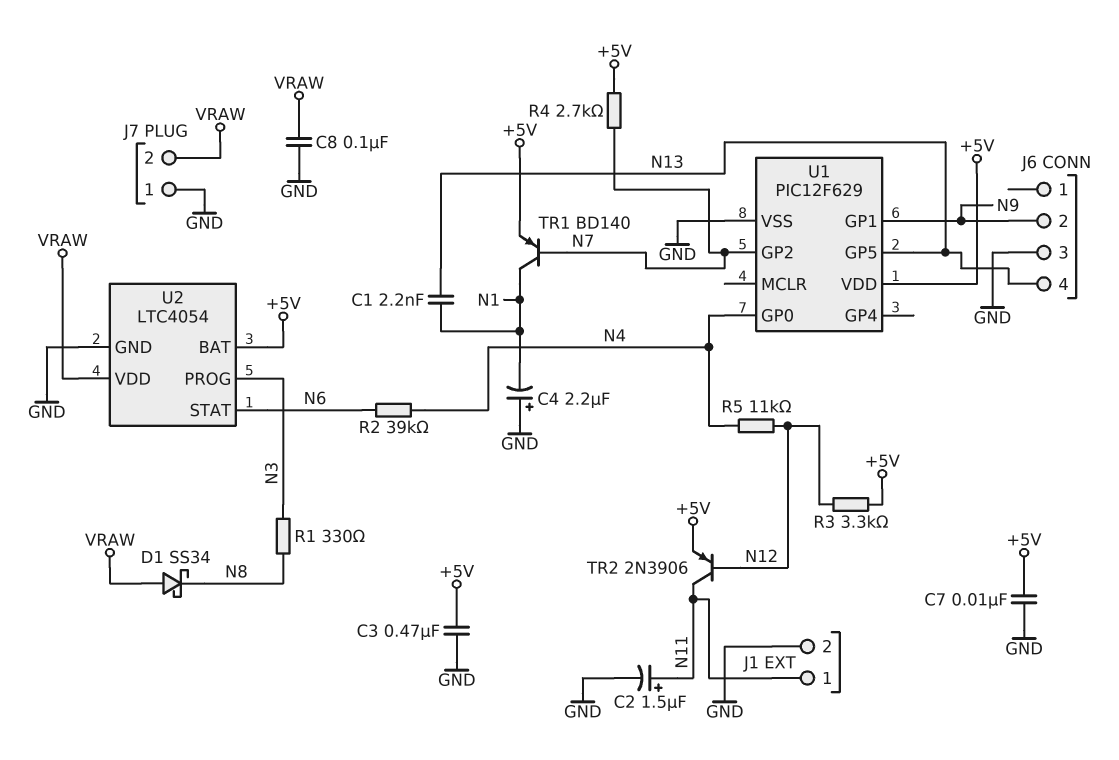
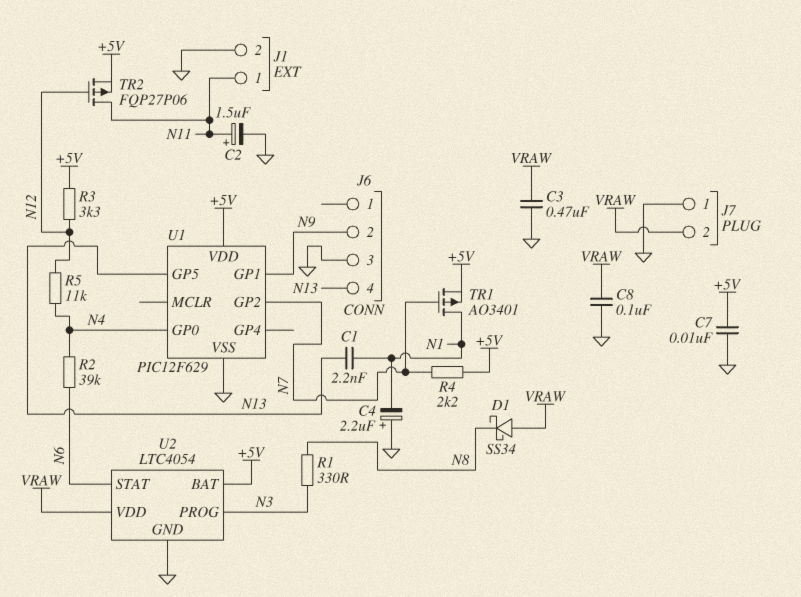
C3: 470nF (+5V, GND) -> 470nF (GND, VRAW)
R4: 2.7k (+5V, N7) -> 2.2k (+5V, N7)
TR1: PNP BD140 (B N7, C N1, E +5V) -> PMOS AO3401 (G N7, D N1, S +5V)
TR2: PNP 2N3906 (B N12, C N11, E +5V) -> PMOS FQP27P06 (G N12, D N11, S +5V)

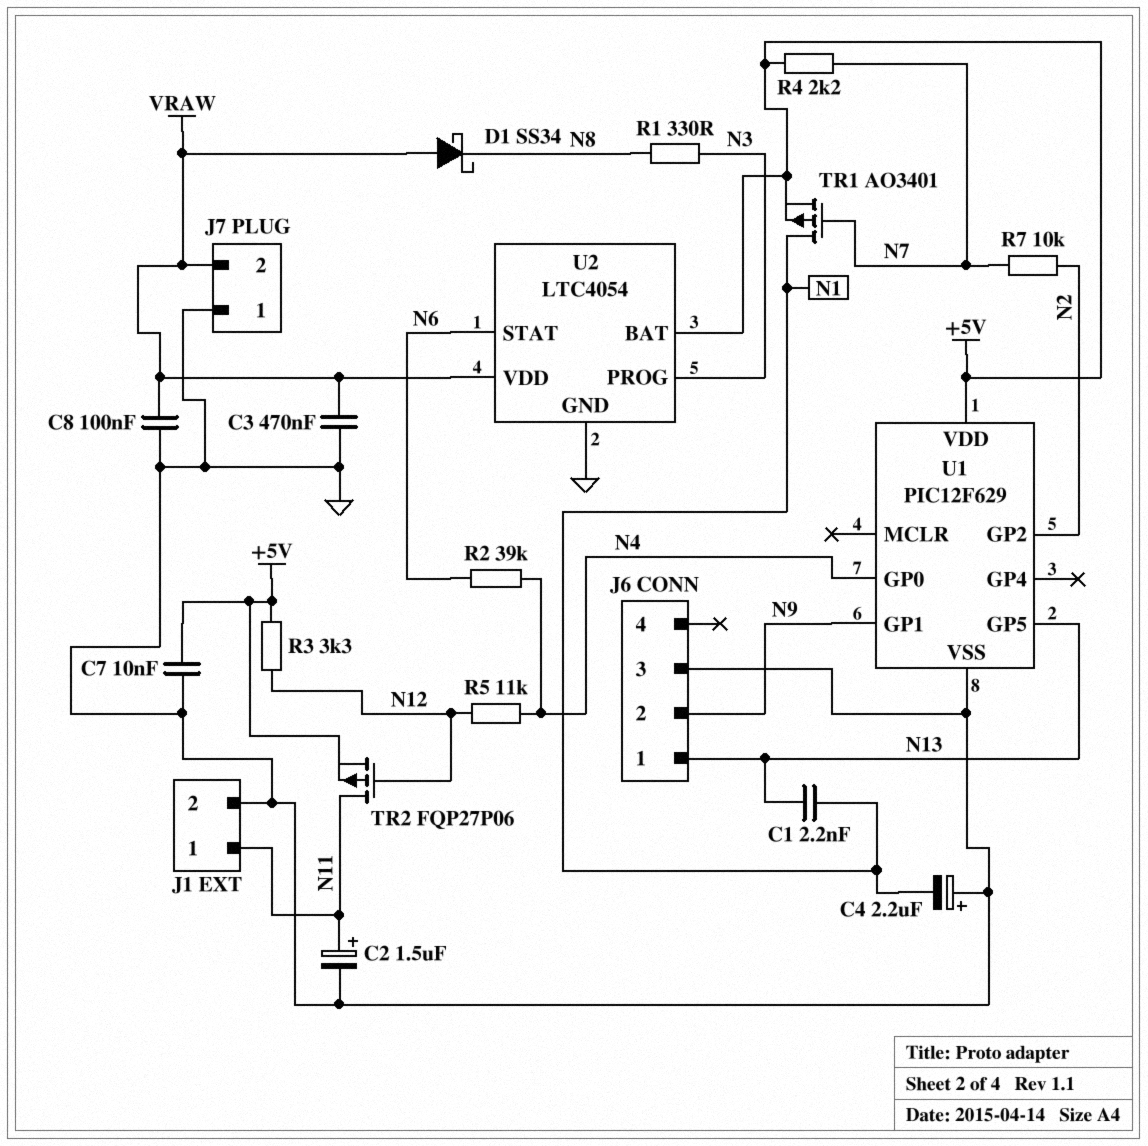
J6 pin 1: none -> N13
J6 pin 4: N13 -> none
R7: none -> 10k (N2, N7)
U1 pin GP2: N7 -> N2

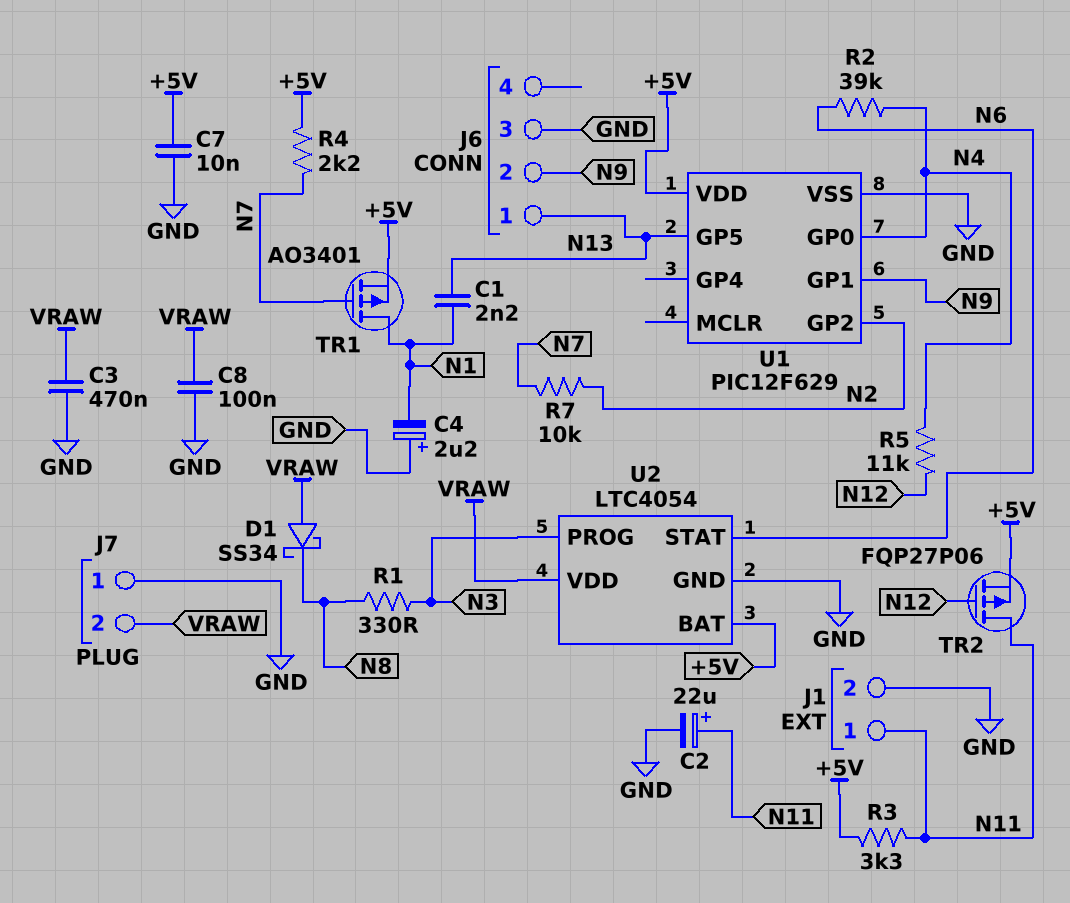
C2: 1.5uF (plus N11, minus GND) -> 22uF (plus N11, minus GND)
R3: 3.3k (+5V, N12) -> 3.3k (+5V, N11)

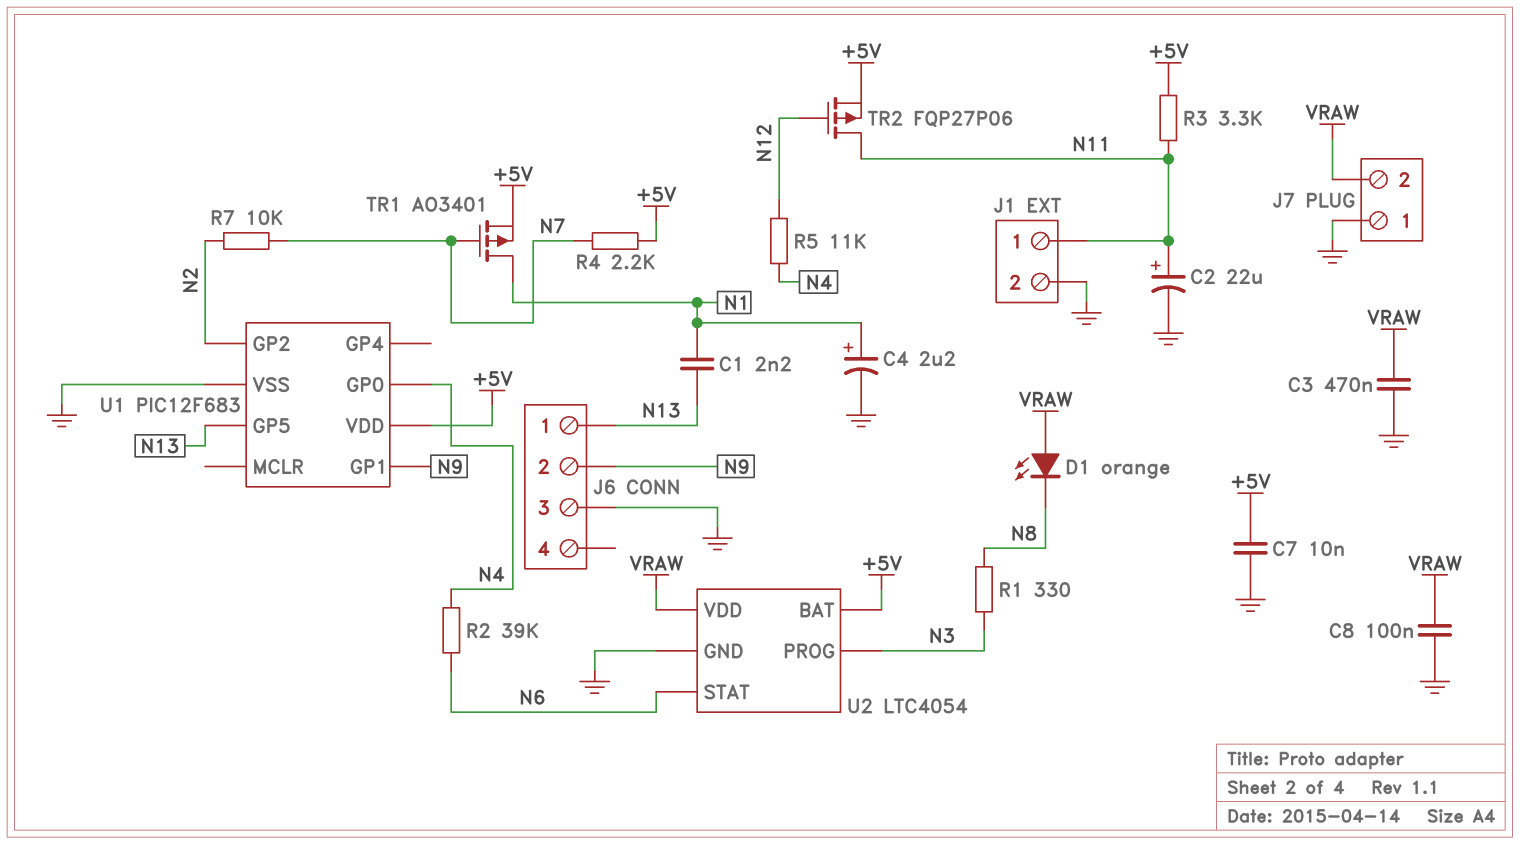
C4: 2.2uF (plus GND, minus N1) -> 2.2uF (plus N1, minus GND)
D1: schottky SS34 (A VRAW, K N8) -> LED orange (A VRAW, K N8)
U1: PIC12F629 -> PIC12F683

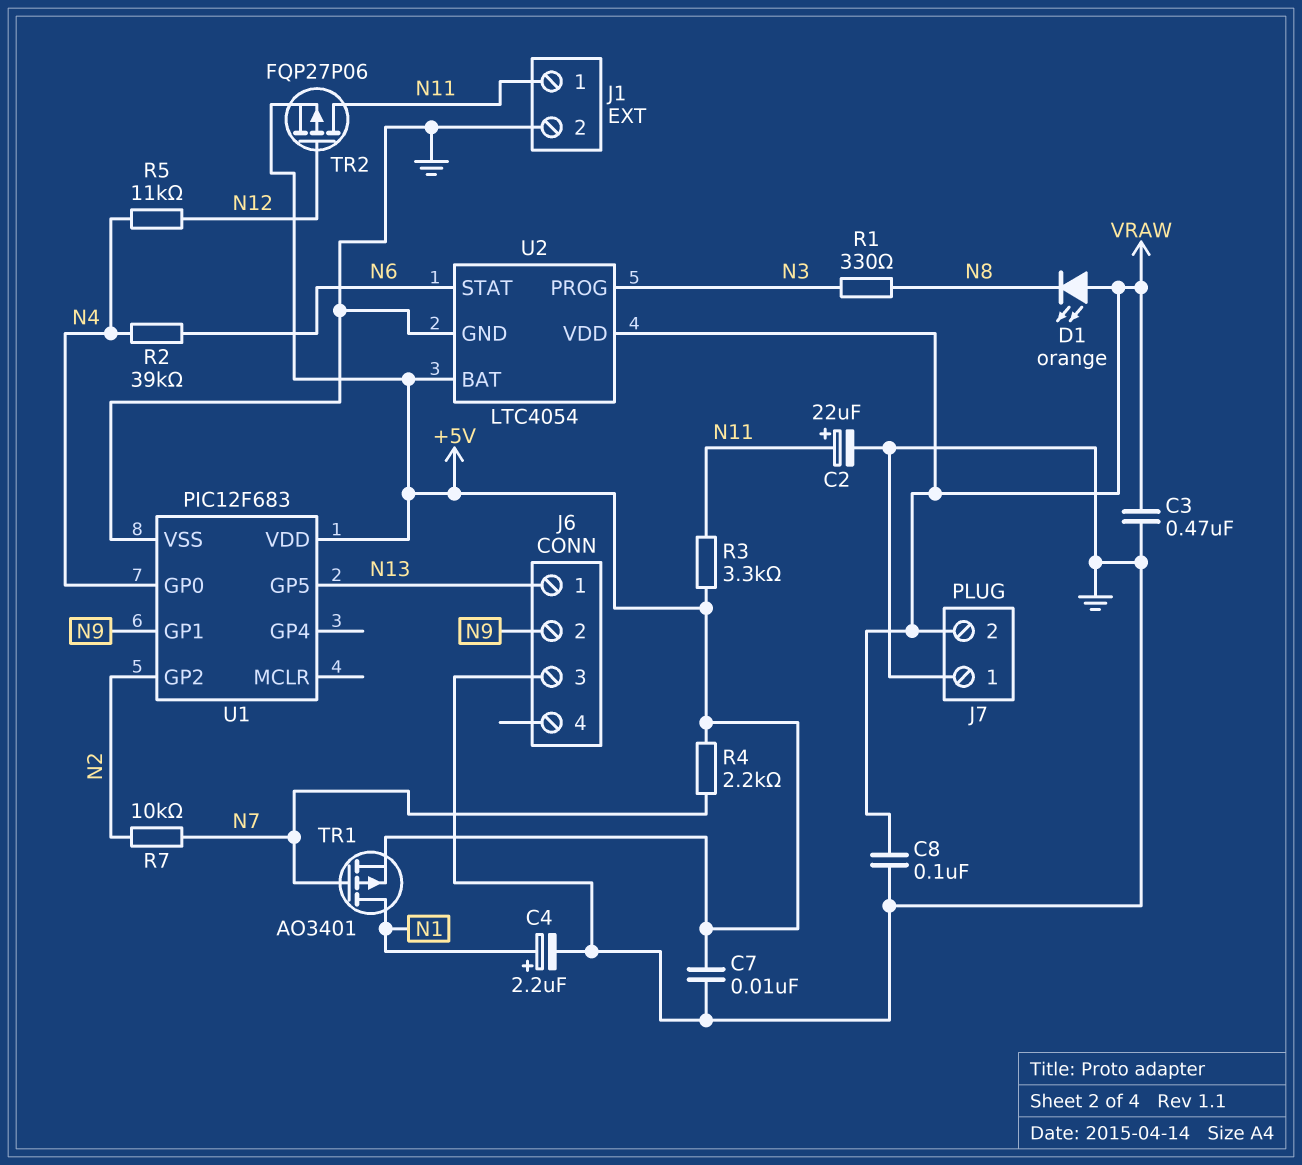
C1: 2.2nF (N1, N13) -> none

